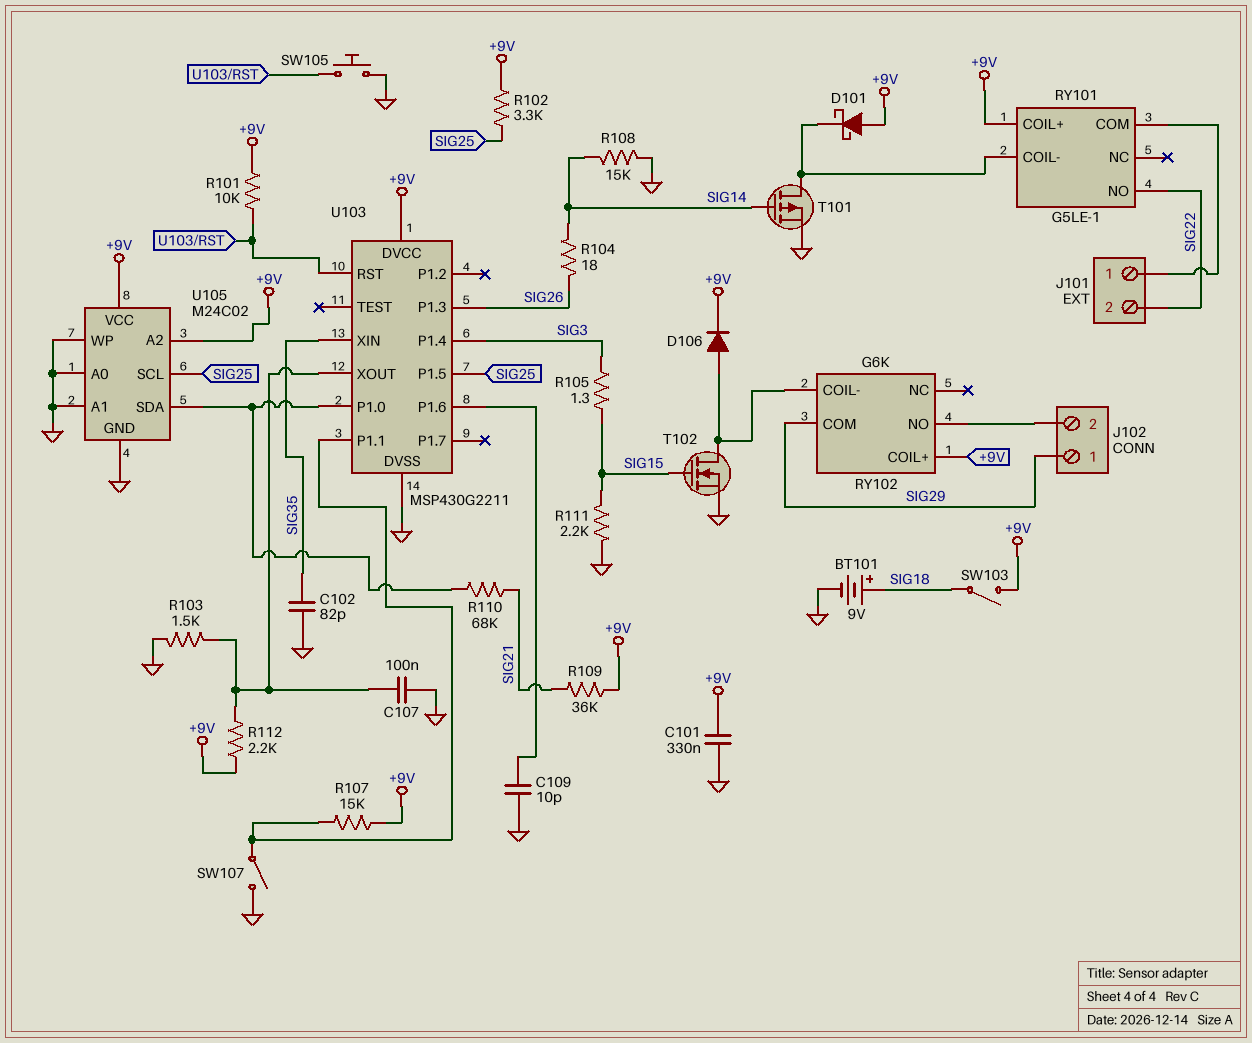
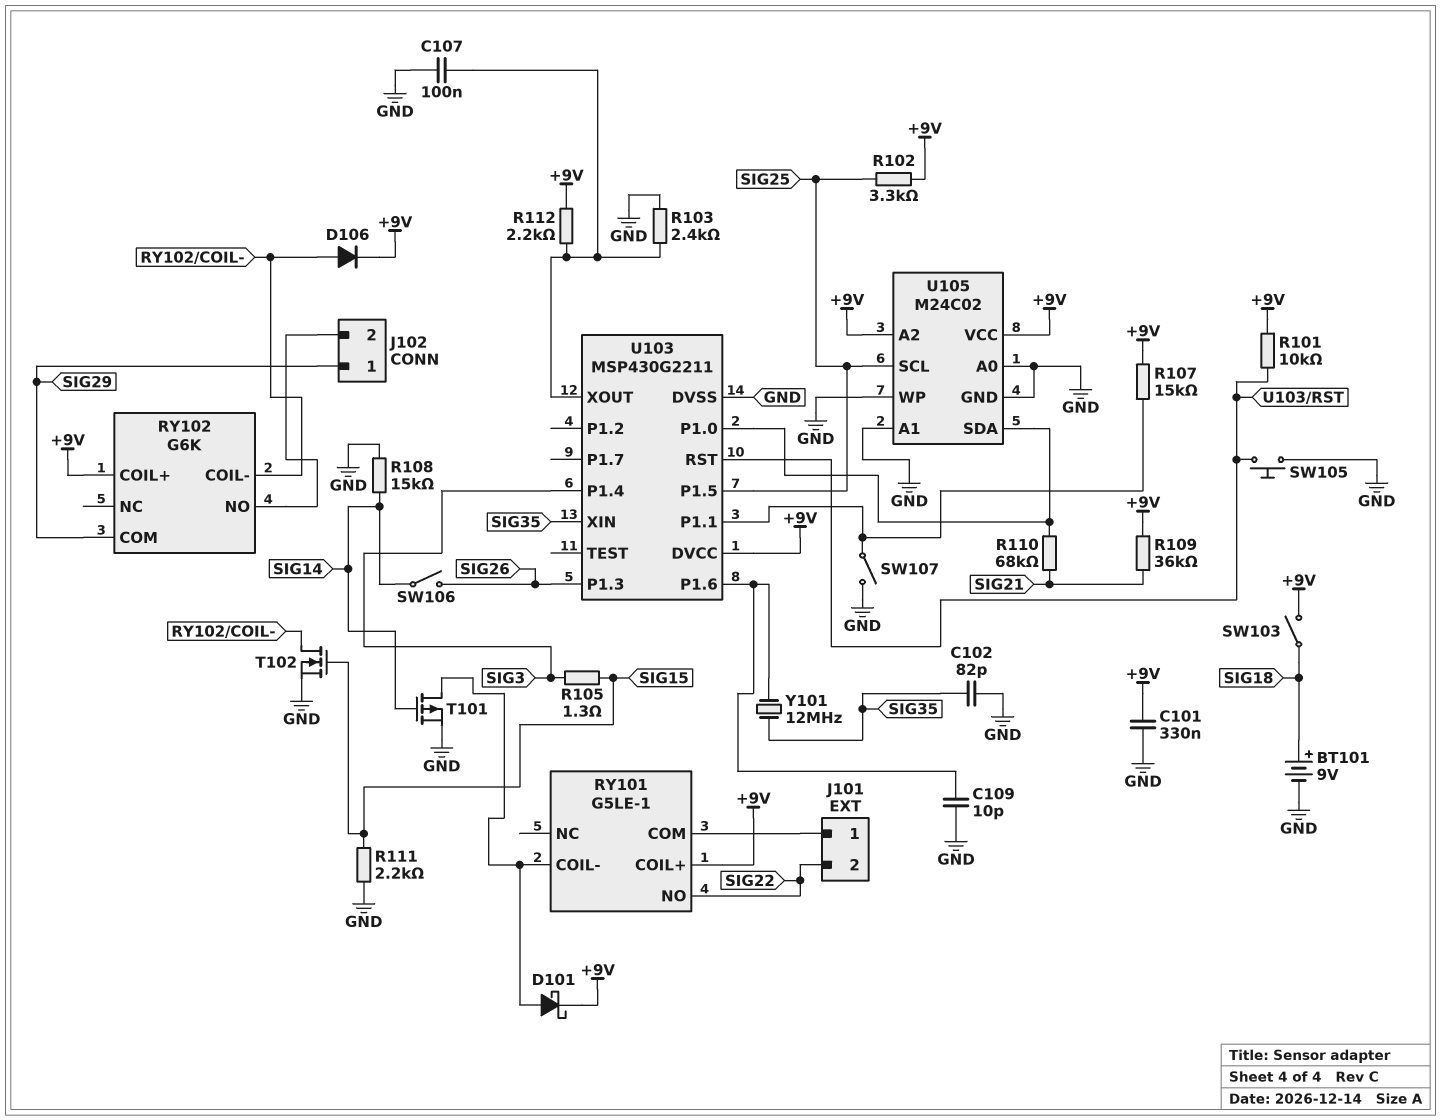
D101: schottky (A +9V, K RY101/COIL-) -> schottky (A RY101/COIL-, K +9V)
R103: 1.5k (GND, U103/XOUT) -> 2.4k (GND, U103/XOUT)
R104: 18 (SIG14, SIG26) -> none
SW106: none -> switch (SIG14, SIG26)
Y101: none -> 12MHz (SIG35, U103/P1.6)

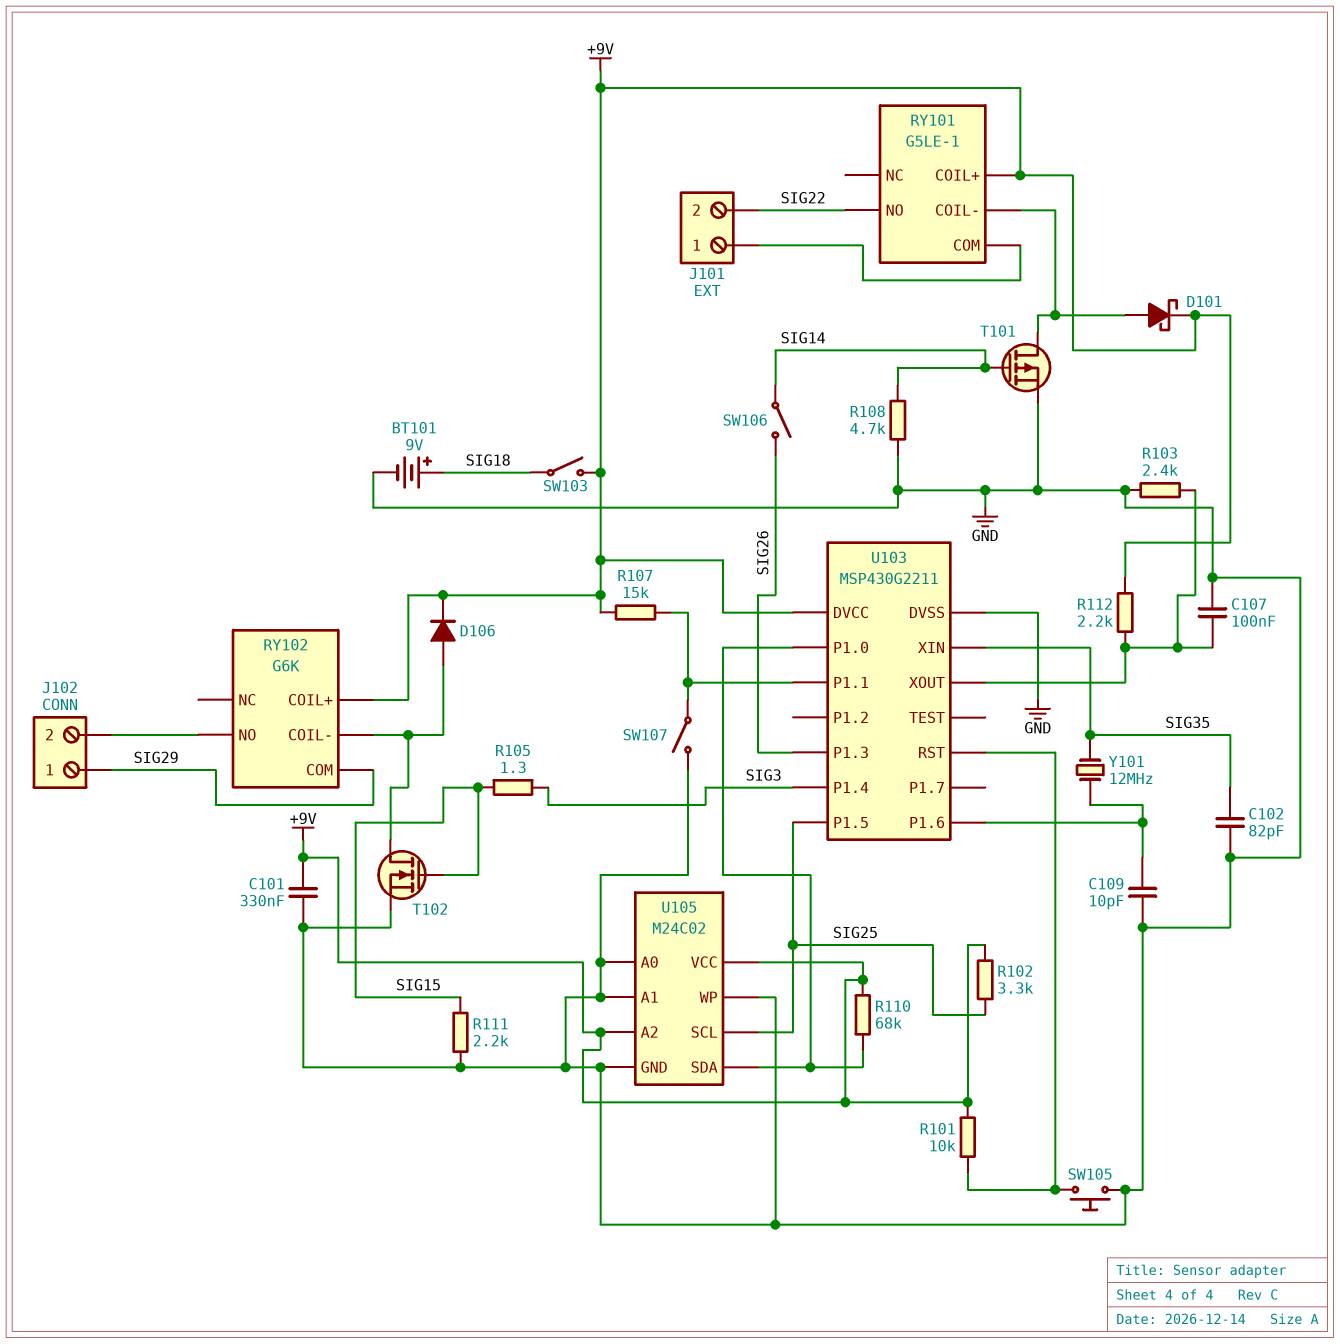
R108: 15k (GND, SIG14) -> 4.7k (GND, SIG14)
R109: 36k (+9V, SIG21) -> none
R110: 68k (SIG21, U103/P1.0) -> 68k (+9V, U103/P1.0)

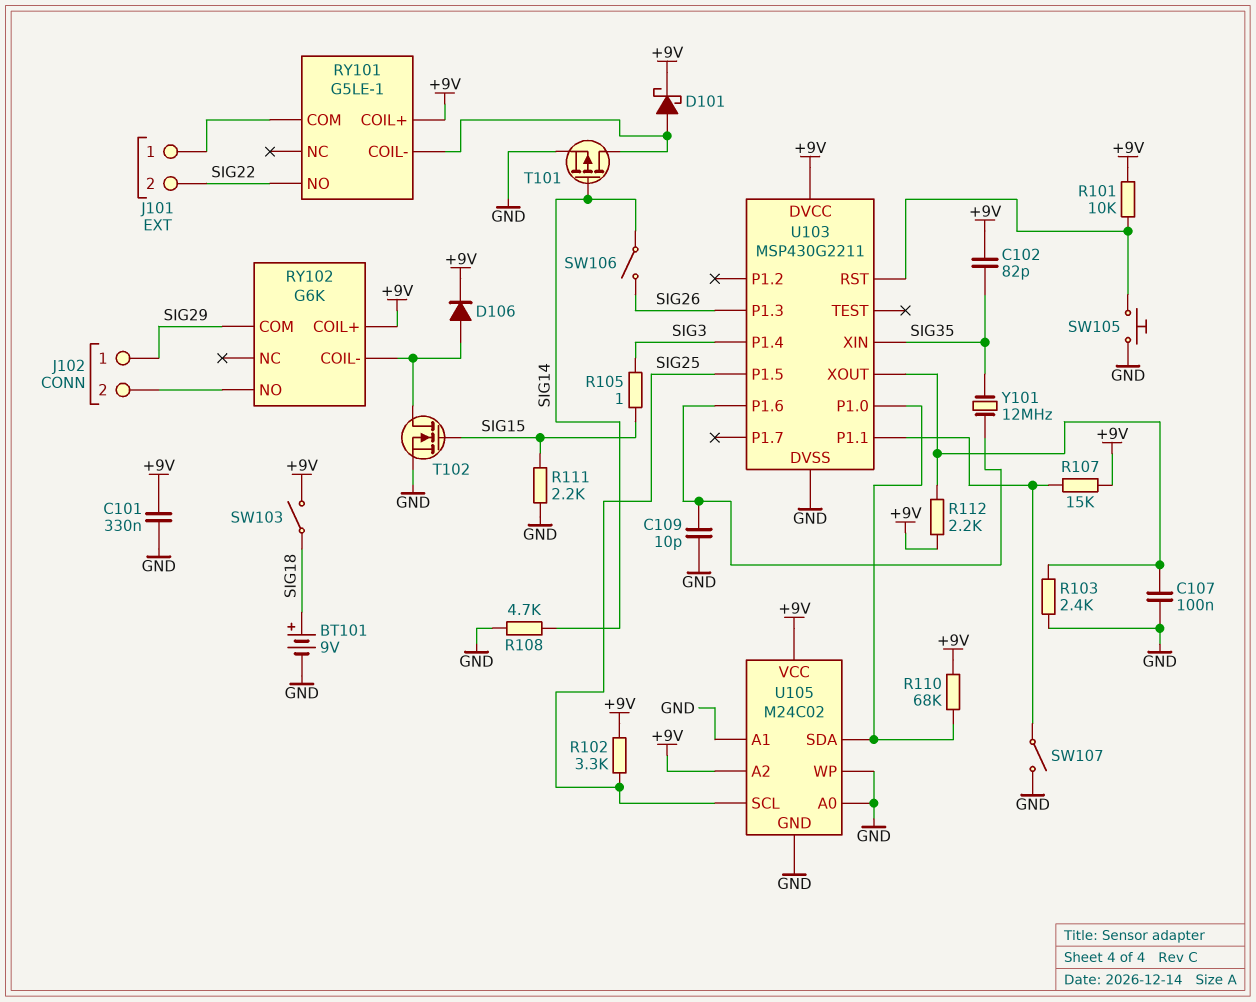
C102: 82pF (GND, SIG35) -> 82pF (+9V, SIG35)
R105: 1.3 (SIG3, SIG15) -> 1 (SIG3, SIG15)

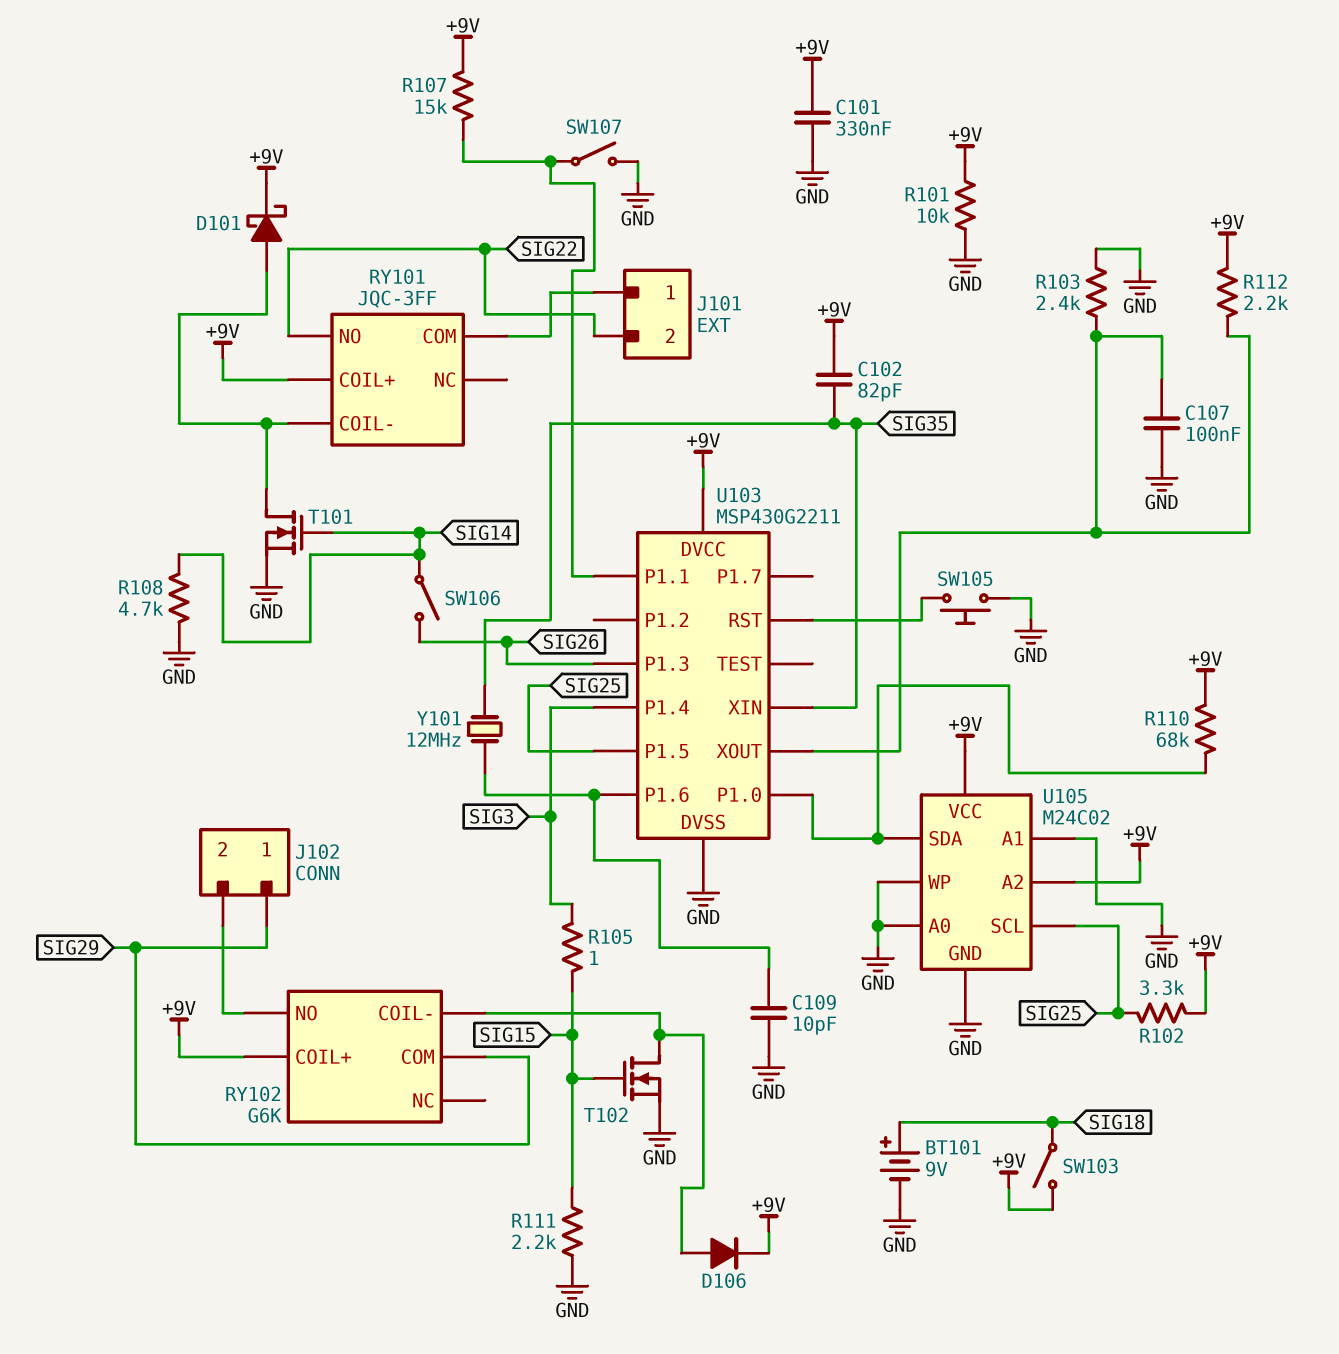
R101: 10k (+9V, U103/RST) -> 10k (+9V, GND)
RY101: G5LE-1 -> JQC-3FF
T101: PMOS (G SIG14, D RY101/COIL-, S GND) -> NMOS (G SIG14, D RY101/COIL-, S GND)

